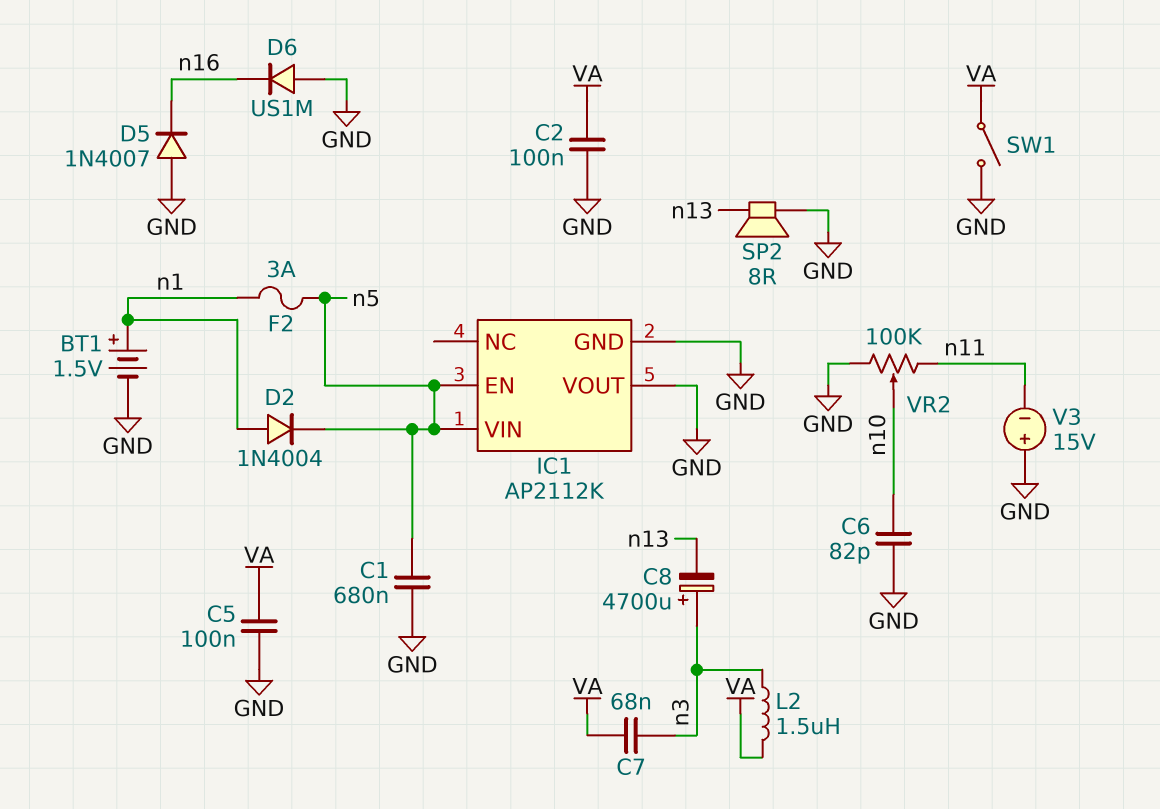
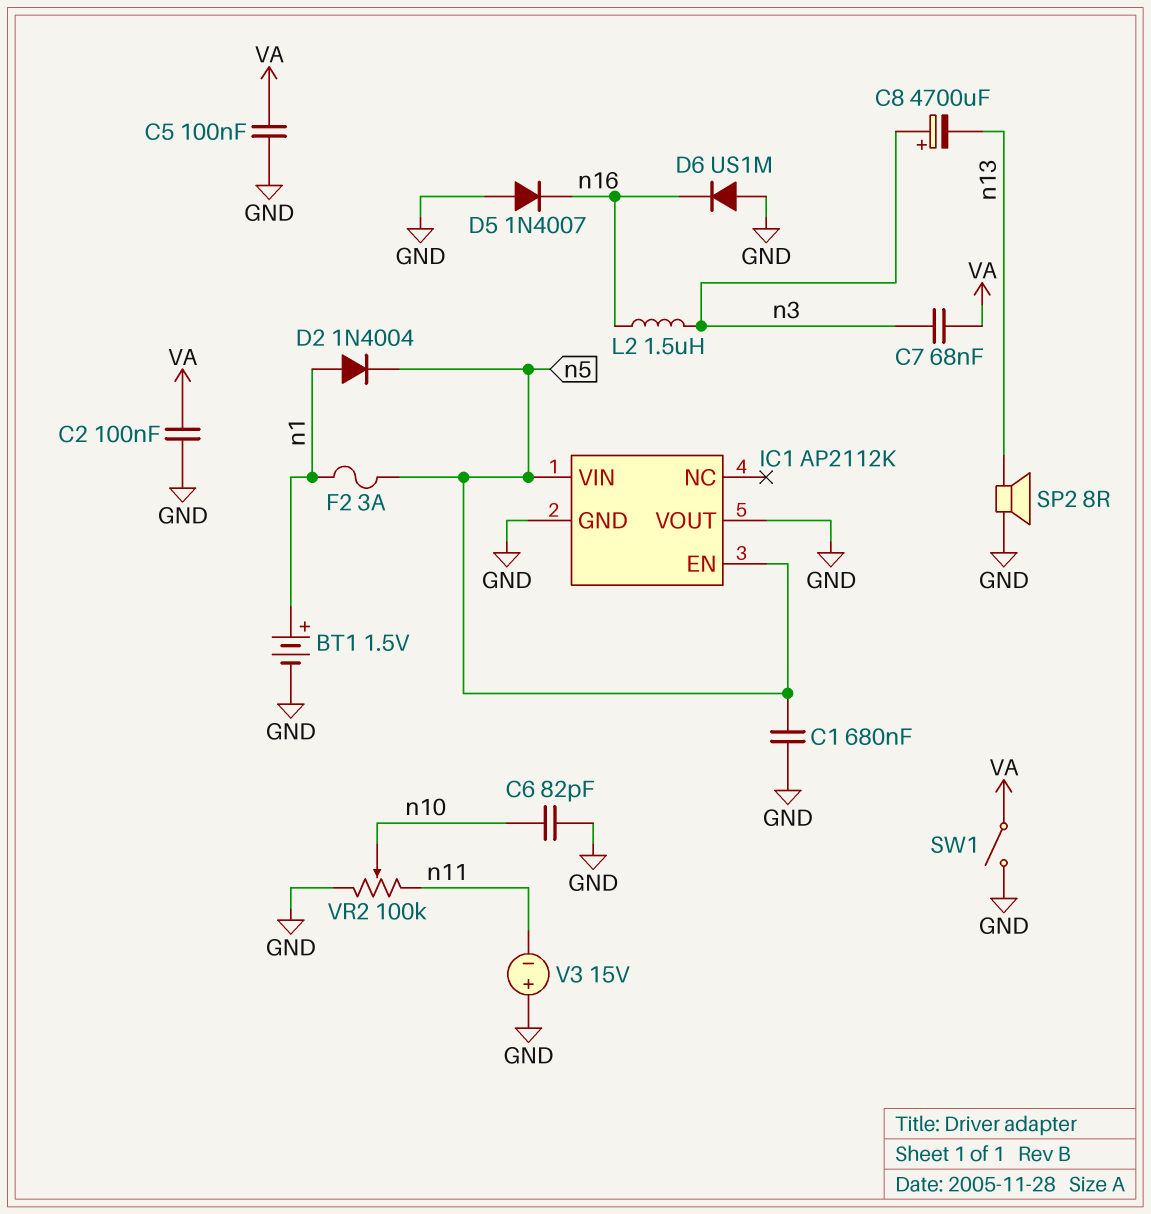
L2: 1.5uH (VA, n3) -> 1.5uH (n3, n16)

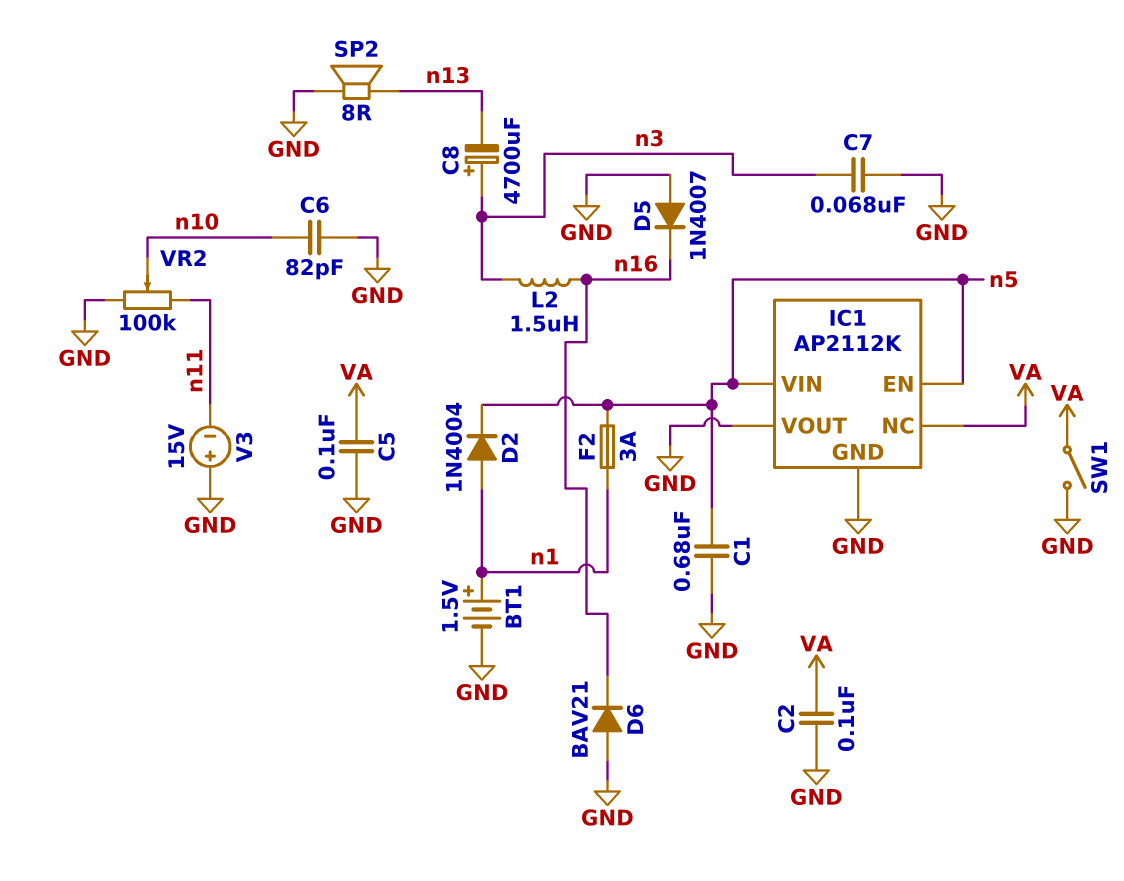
C7: 68nF (VA, n3) -> 68nF (GND, n3)
D6: diode US1M (A GND, K n16) -> diode BAV21 (A GND, K n16)
IC1 pin NC: none -> VA

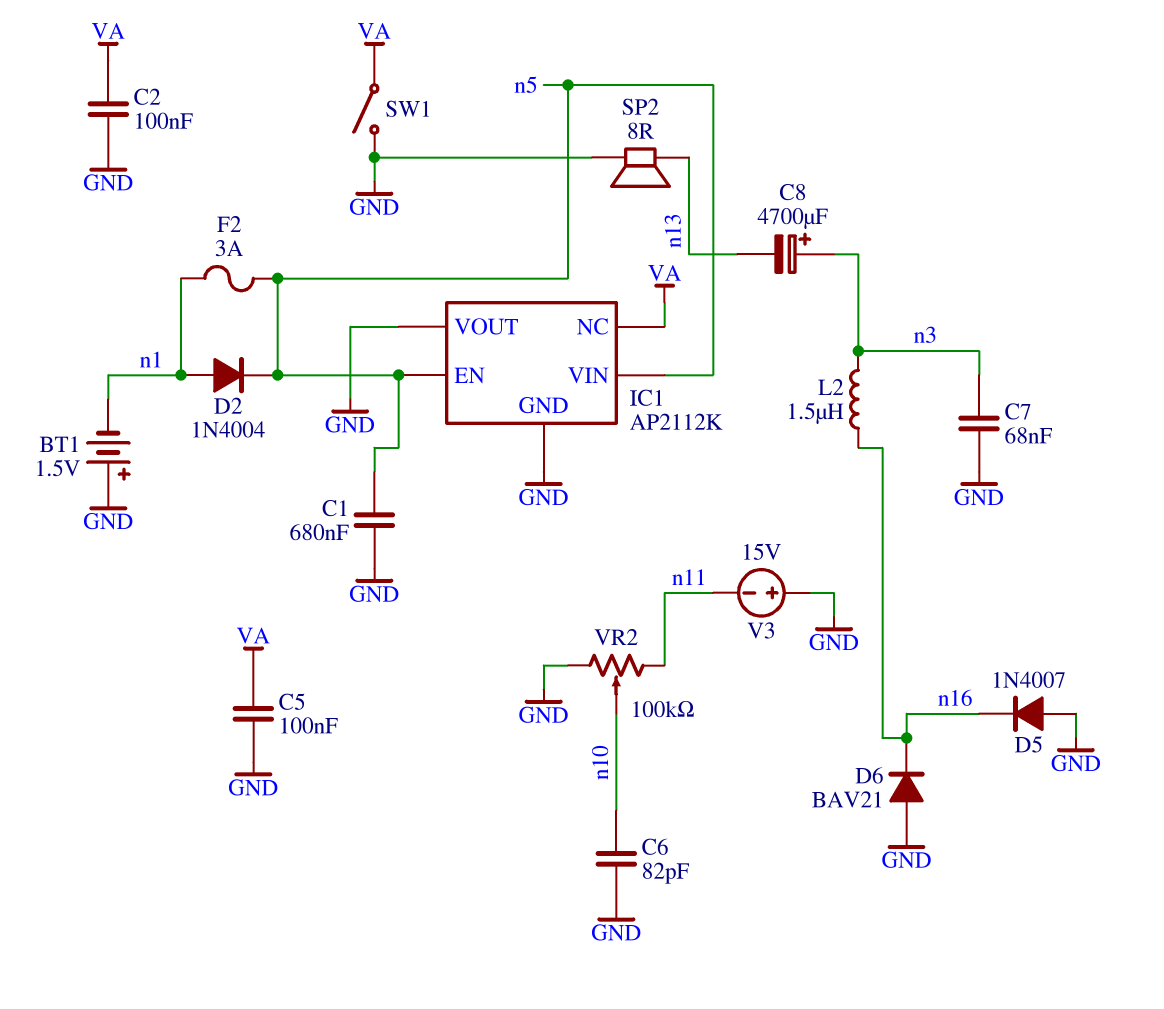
BT1: 1.5V (plus n1, minus GND) -> 1.5V (plus GND, minus n1)

